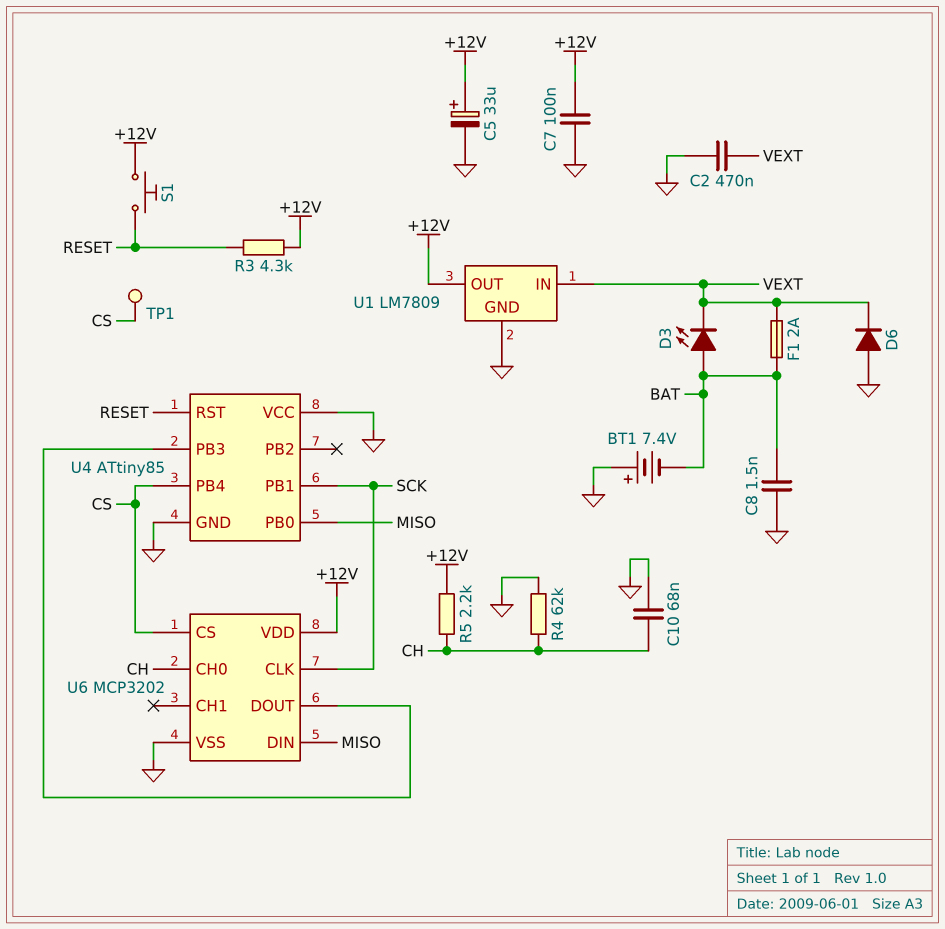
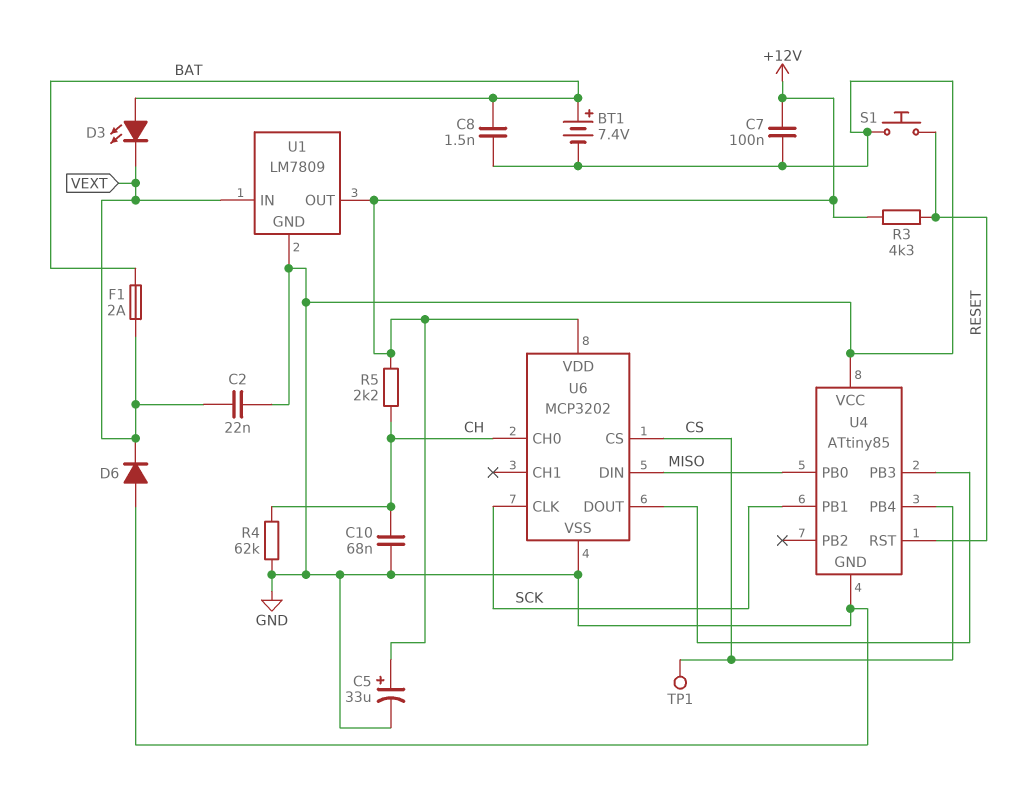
BT1: 7.4V (plus GND, minus BAT) -> 7.4V (plus BAT, minus GND)
C2: 470nF (GND, VEXT) -> 22nF (GND, VEXT)
S1: button (+12V, RESET) -> button (GND, RESET)

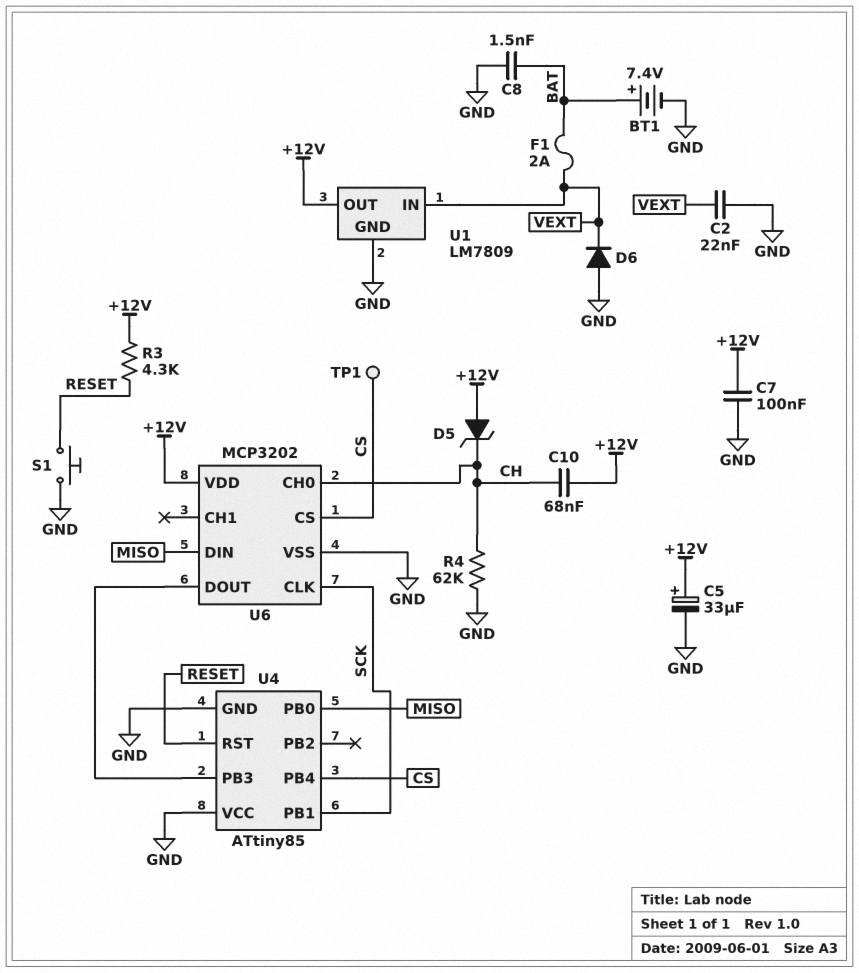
C10: 68nF (CH, GND) -> 68nF (+12V, CH)
D3: LED (A BAT, K VEXT) -> none
D5: none -> zener (A +12V, K CH)
R5: 2.2k (+12V, CH) -> none

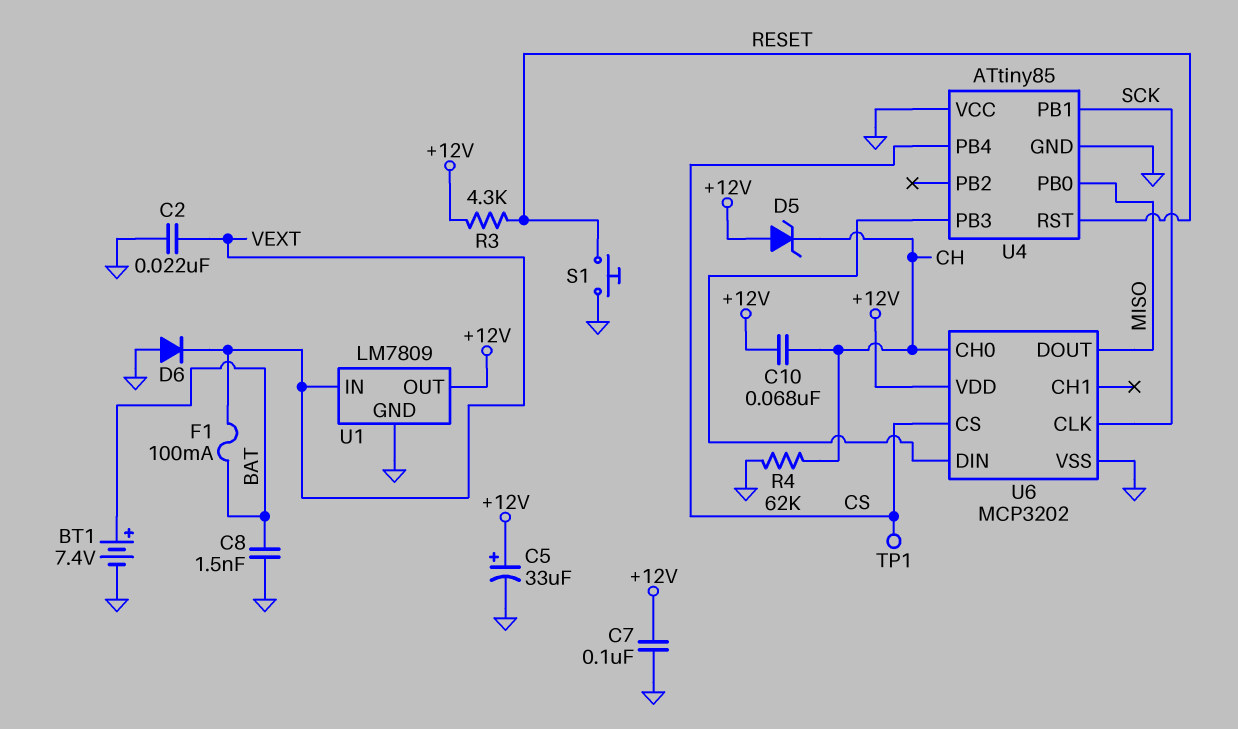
F1: 2A (BAT, VEXT) -> 100mA (BAT, VEXT)
U6 pin DIN: MISO -> U4/PB3
U6 pin DOUT: U4/PB3 -> MISO

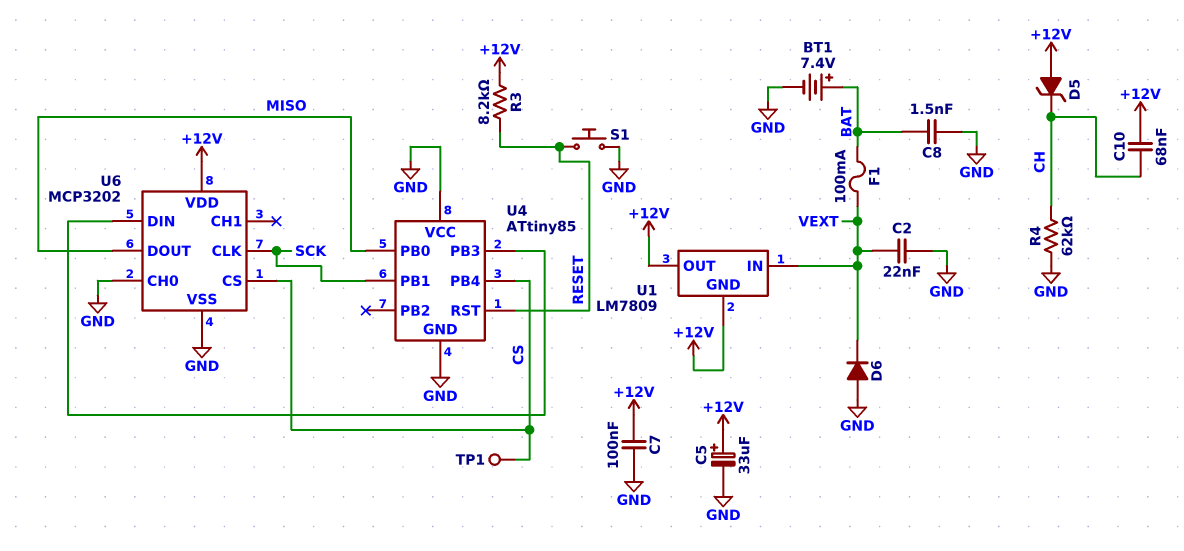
R3: 4.3k (+12V, RESET) -> 8.2k (+12V, RESET)
U1 pin GND: GND -> +12V
U6 pin CH0: CH -> GND

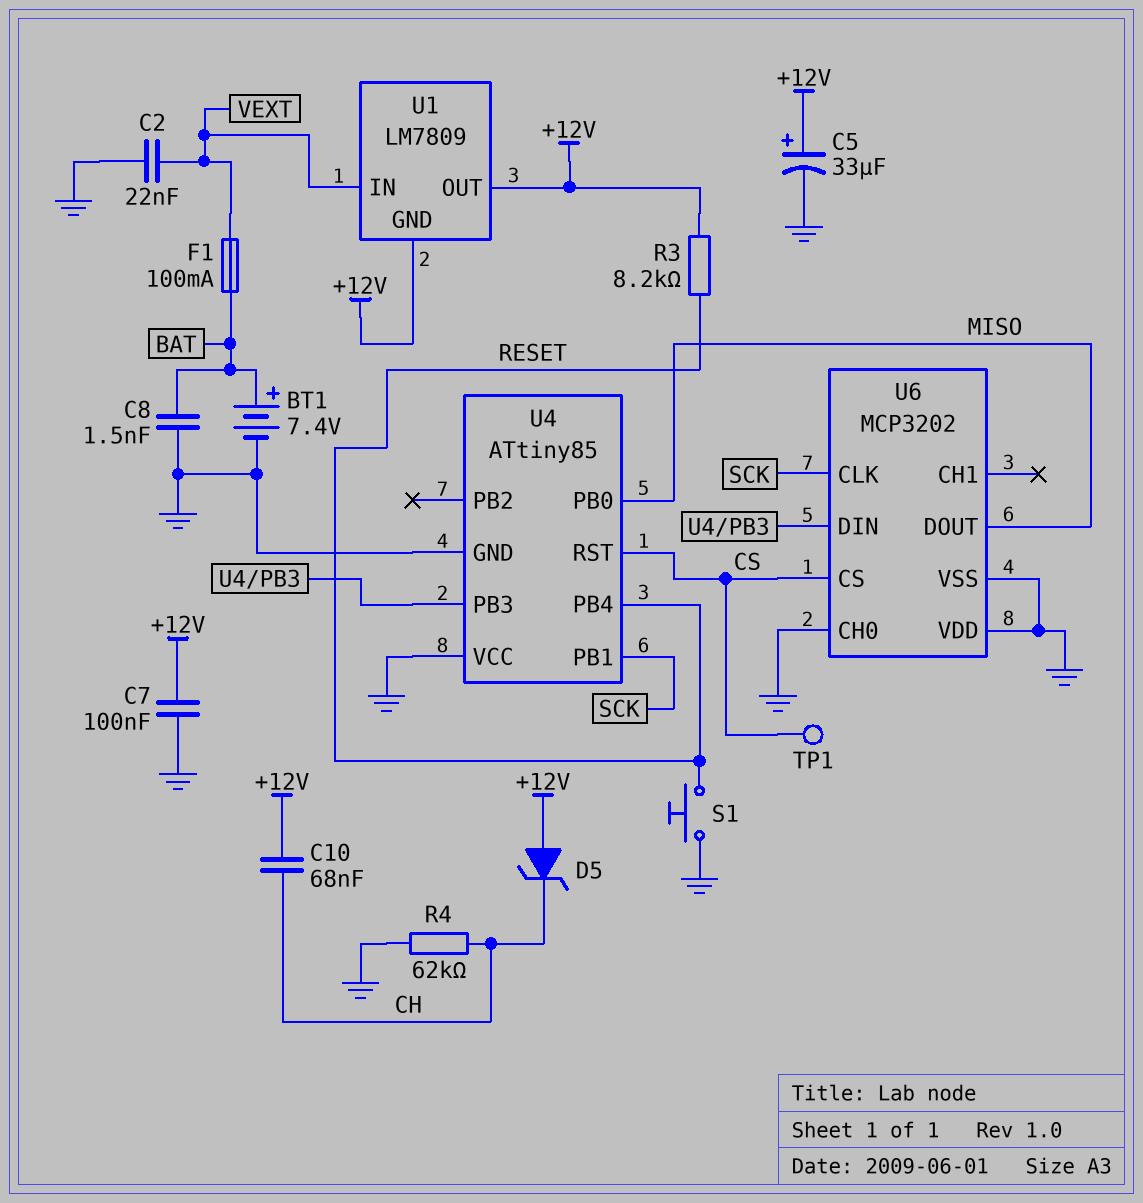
D6: diode (A GND, K VEXT) -> none
U4 pin PB4: CS -> RESET
U4 pin RST: RESET -> CS
U6 pin VDD: +12V -> GND

